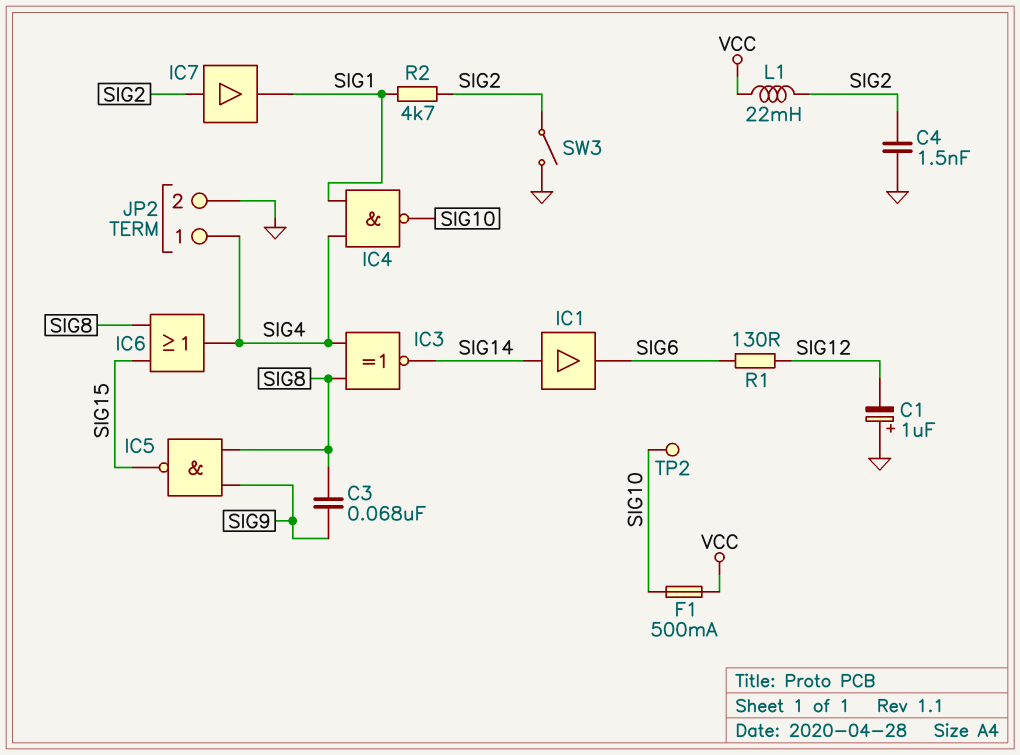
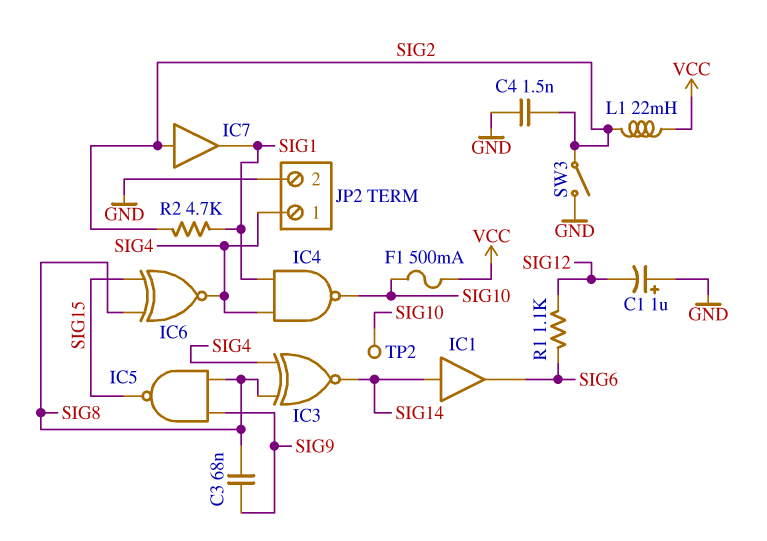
IC6: OR (in SIG8, in SIG15, out SIG4) -> XNOR (in SIG8, in SIG15, out SIG4)
R1: 130 (SIG6, SIG12) -> 1.1k (SIG6, SIG12)

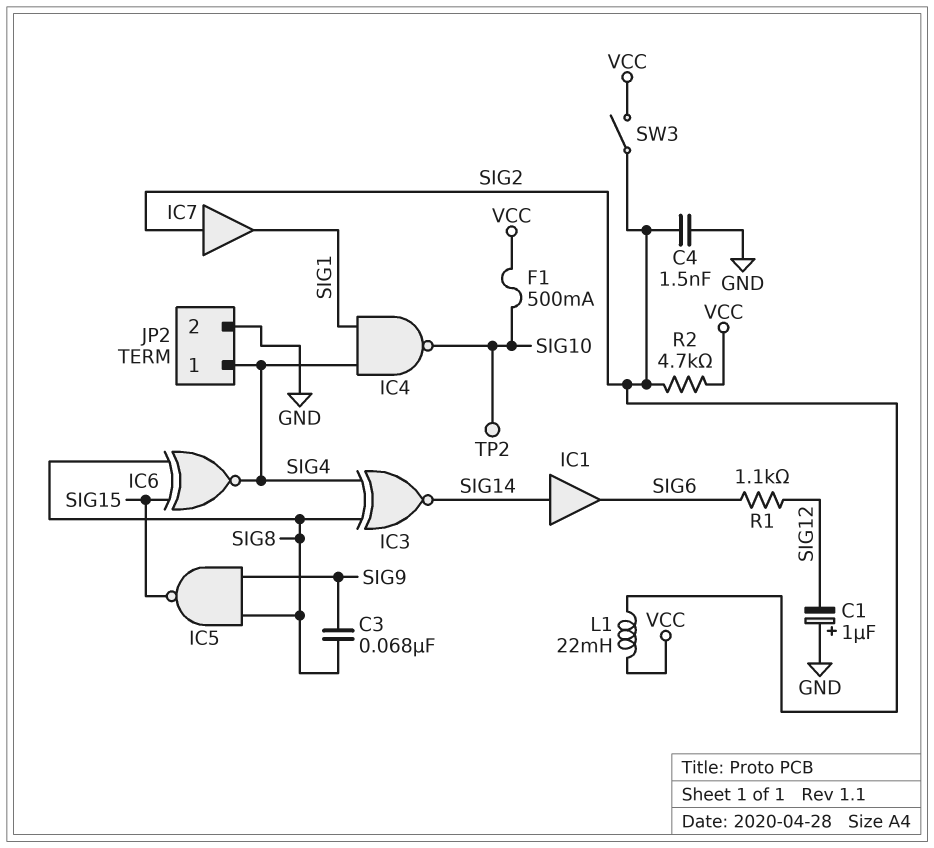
R2: 4.7k (SIG1, SIG2) -> 4.7k (SIG2, VCC)
SW3: switch (GND, SIG2) -> switch (SIG2, VCC)

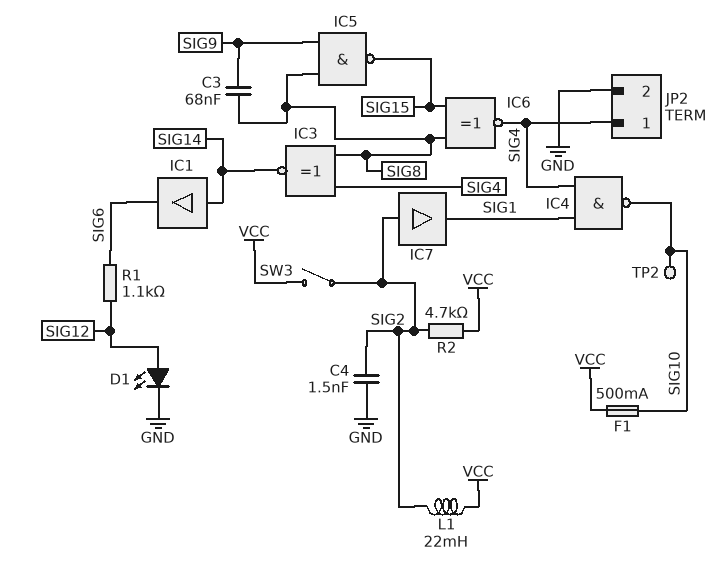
C1: 1uF (plus GND, minus SIG12) -> none
D1: none -> LED (A SIG12, K GND)

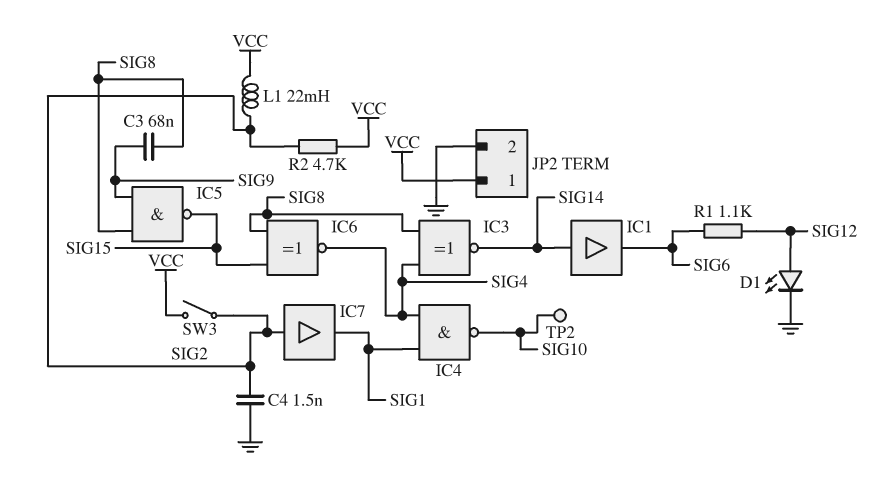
F1: 500mA (SIG10, VCC) -> none
JP2 pin 1: SIG4 -> VCC

